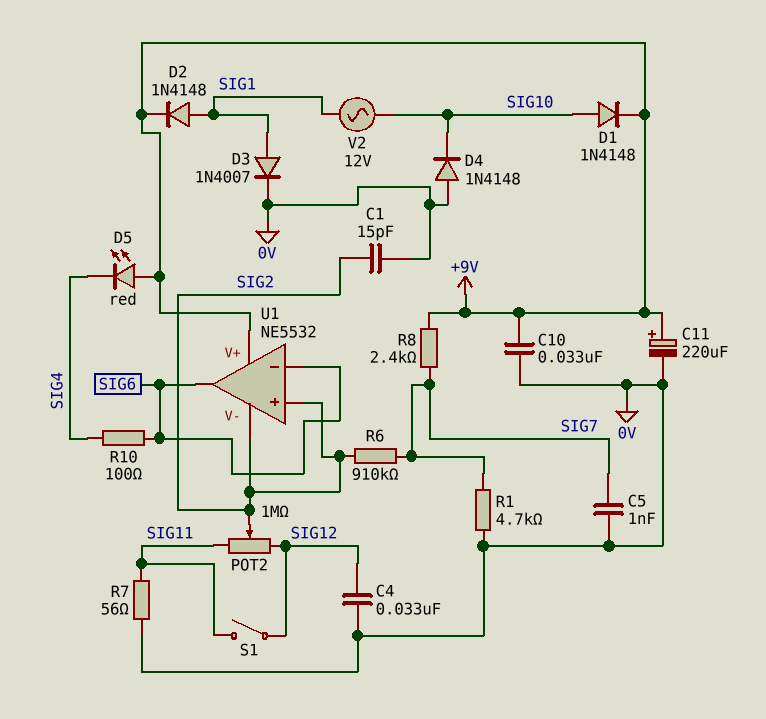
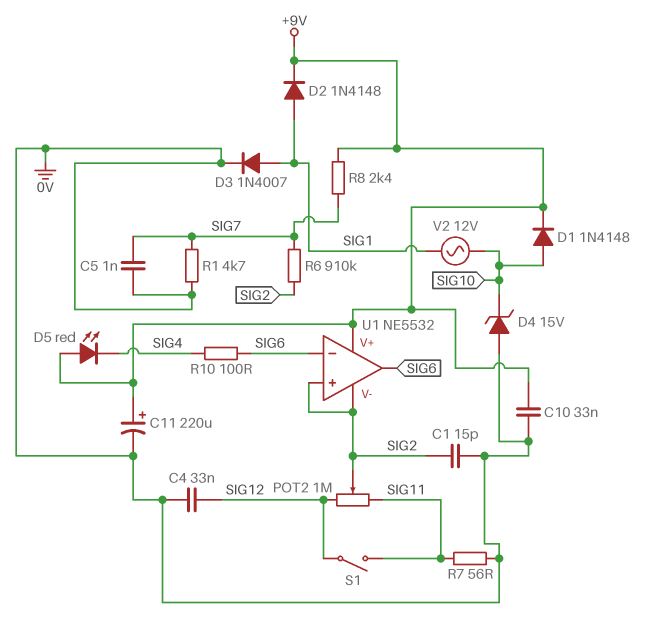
D4: diode 1N4148 (A 0V, K SIG10) -> zener 15V (A 0V, K SIG10)

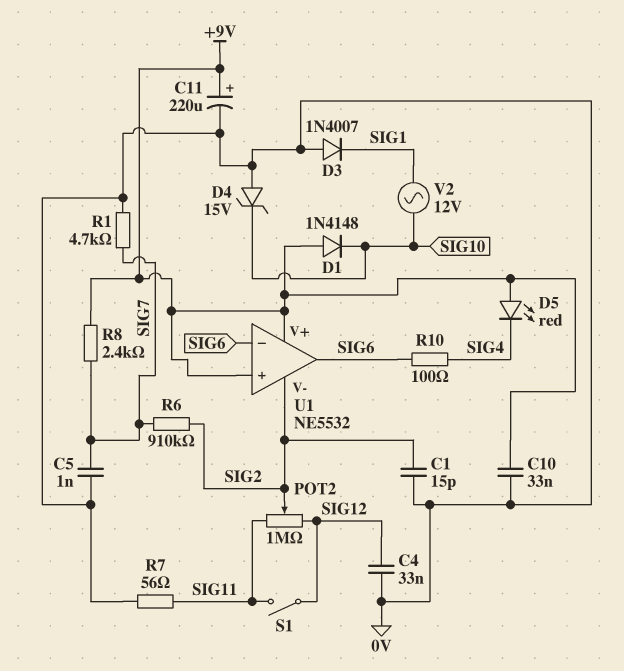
D1: diode 1N4148 (A SIG10, K +9V) -> diode 1N4148 (A +9V, K SIG10)
D2: diode 1N4148 (A SIG1, K +9V) -> none
D3: diode 1N4007 (A SIG1, K 0V) -> diode 1N4007 (A 0V, K SIG1)
U1 pin in+: SIG2 -> +9V

